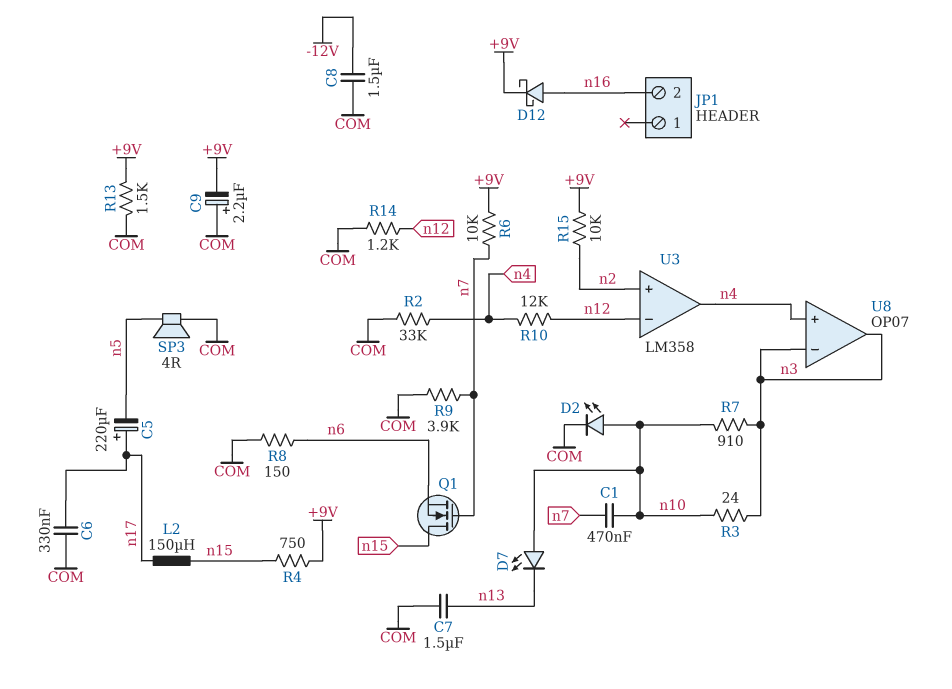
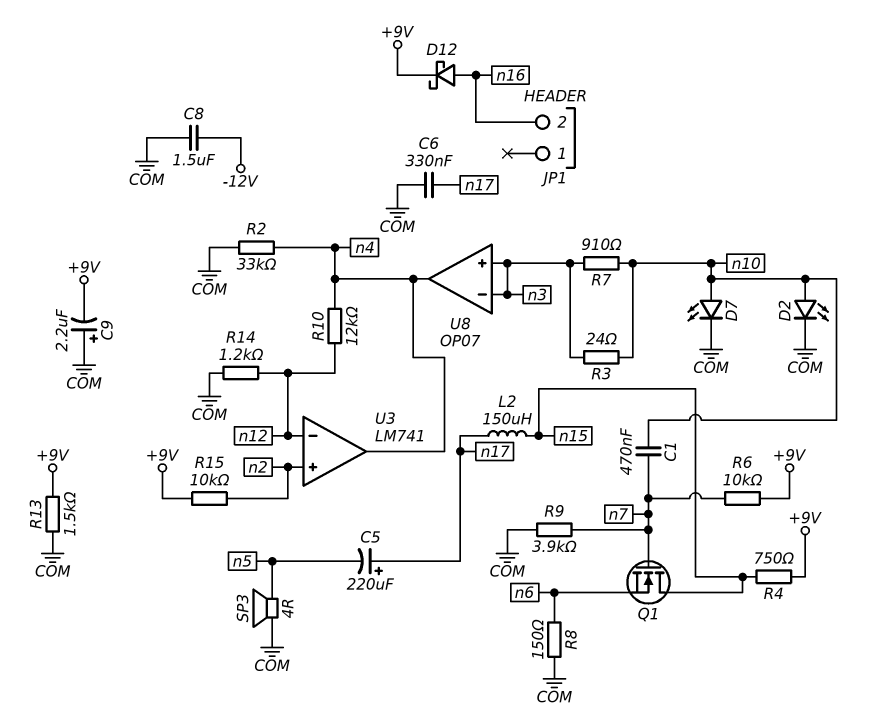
C7: 1.5uF (COM, n13) -> none
D7: LED (A n10, K n13) -> LED (A n10, K COM)
U3: LM358 -> LM741
U8 pin in+: n4 -> n3
U8 pin out: n3 -> n4

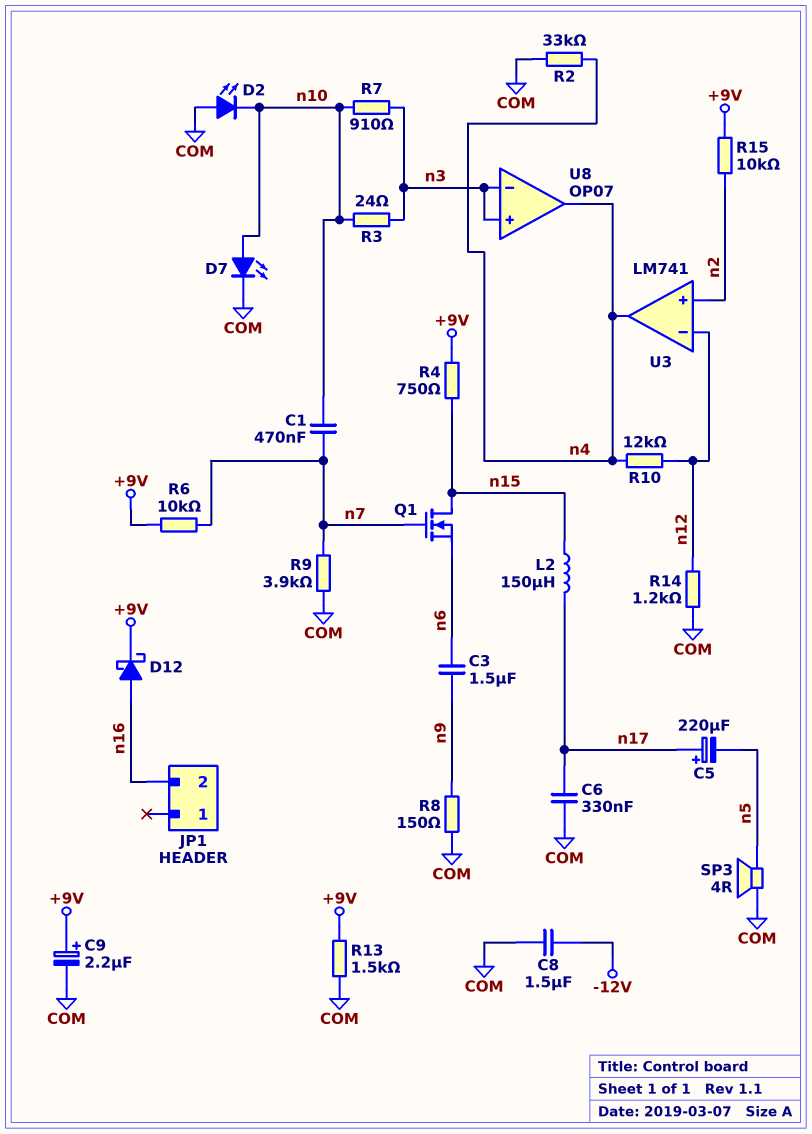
C3: none -> 1.5uF (n6, n9)
C9: 2.2uF (plus COM, minus +9V) -> 2.2uF (plus +9V, minus COM)
D2: LED (A n10, K COM) -> LED (A COM, K n10)
R8: 150 (COM, n6) -> 150 (COM, n9)

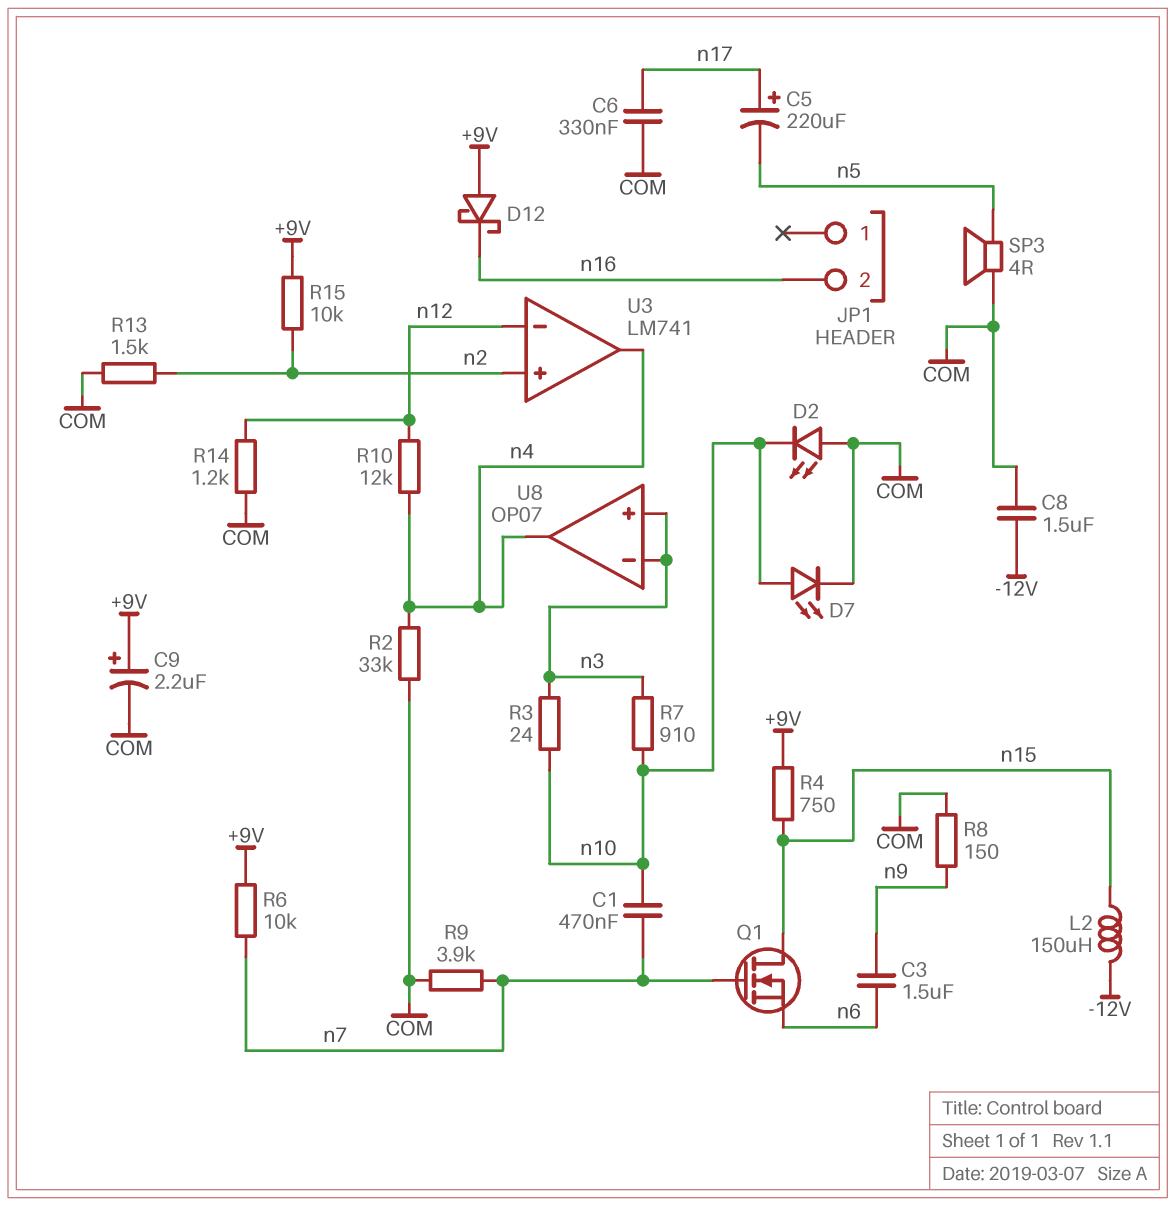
D12: schottky (A n16, K +9V) -> schottky (A +9V, K n16)
L2: 150uH (n15, n17) -> 150uH (-12V, n15)
R13: 1.5k (+9V, COM) -> 1.5k (COM, n2)

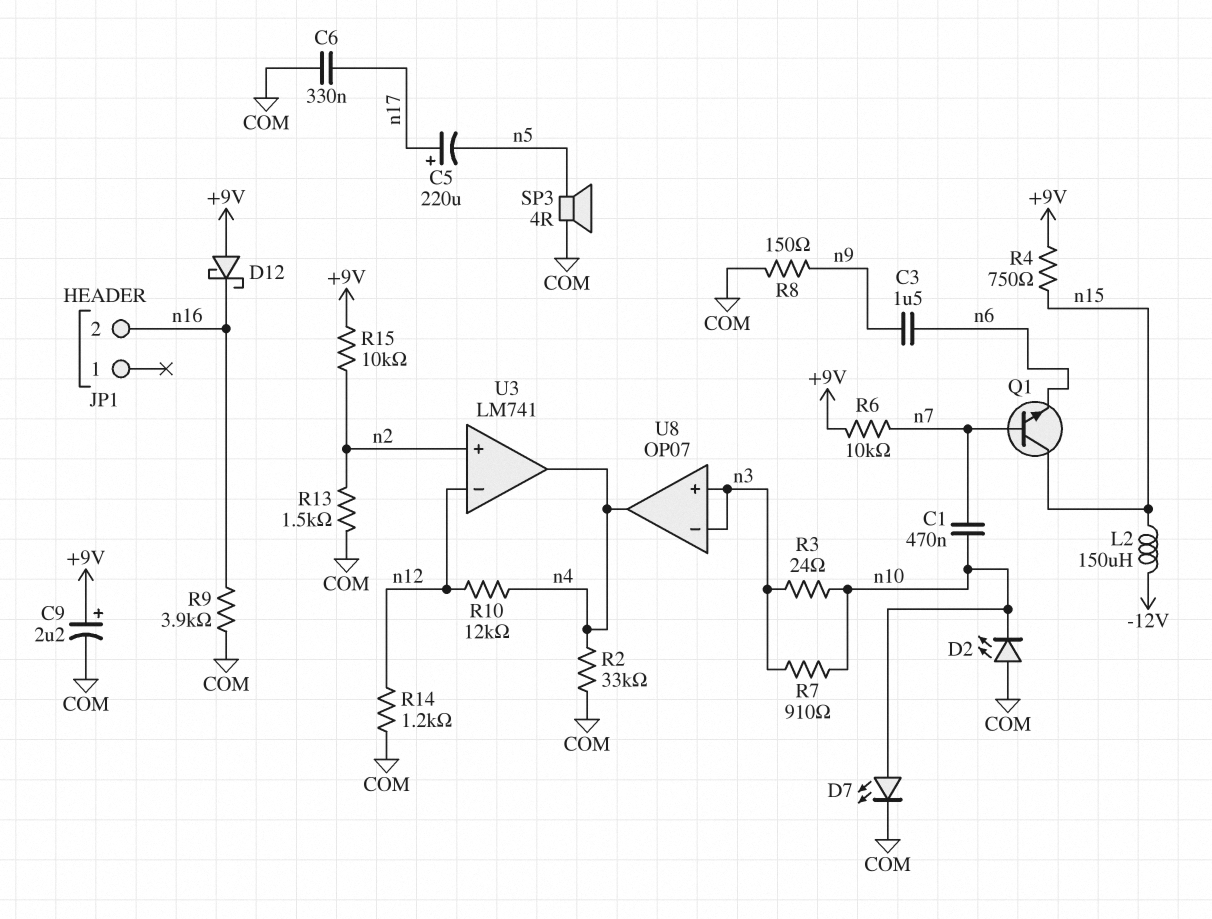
C8: 1.5uF (-12V, COM) -> none
Q1: NMOS (G n7, D n15, S n6) -> NPN (B n7, C n15, E n6)
R9: 3.9k (COM, n7) -> 3.9k (COM, n16)

